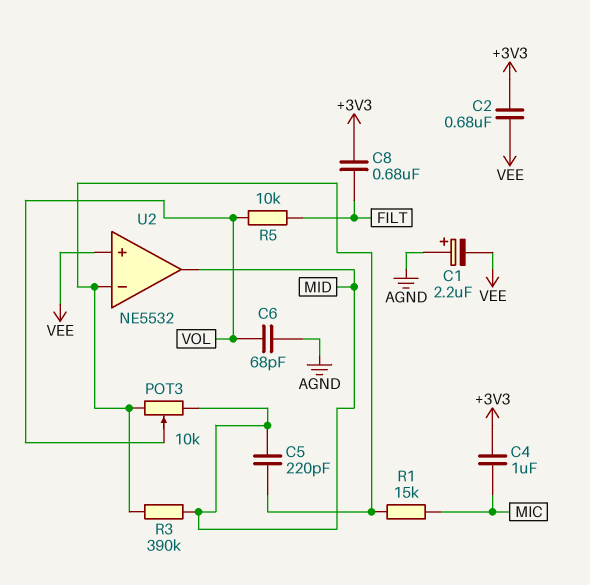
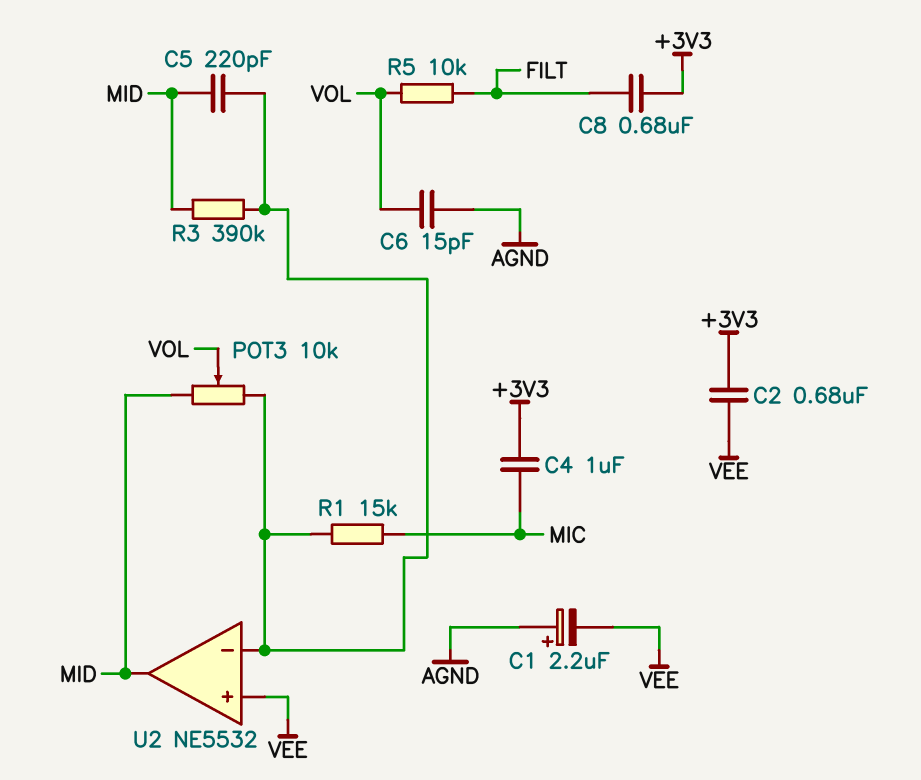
C6: 68pF (AGND, VOL) -> 15pF (AGND, VOL)

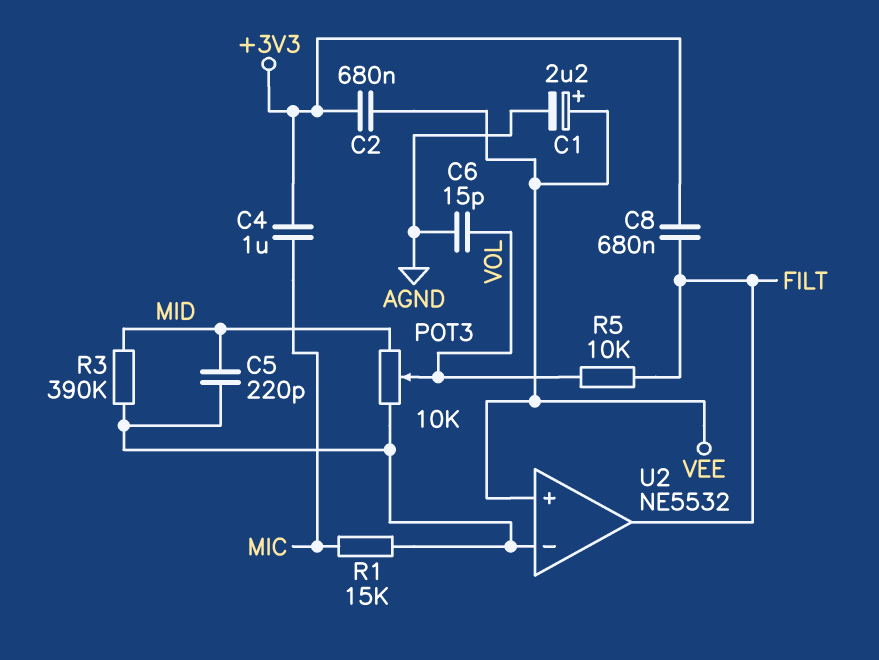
C1: 2.2uF (plus AGND, minus VEE) -> 2.2uF (plus VEE, minus AGND)
U2 pin out: MID -> FILT

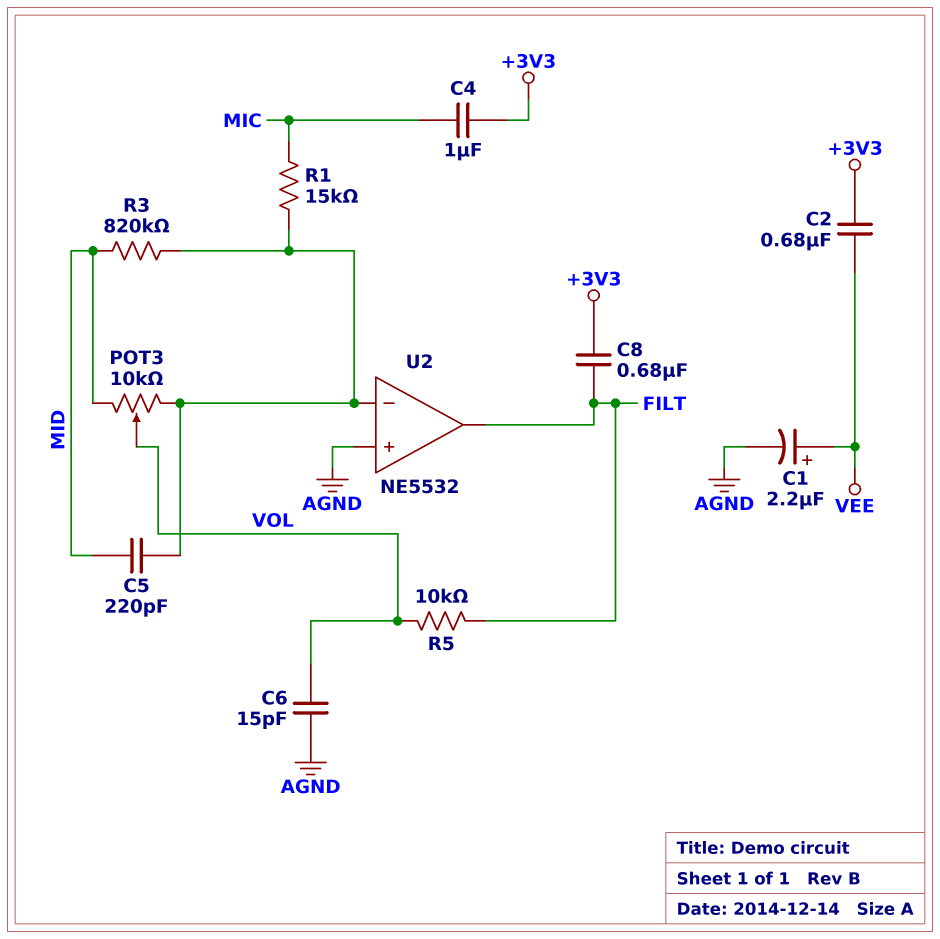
R3: 390k (MID, U2/in-) -> 820k (MID, U2/in-)
U2 pin in+: VEE -> AGND

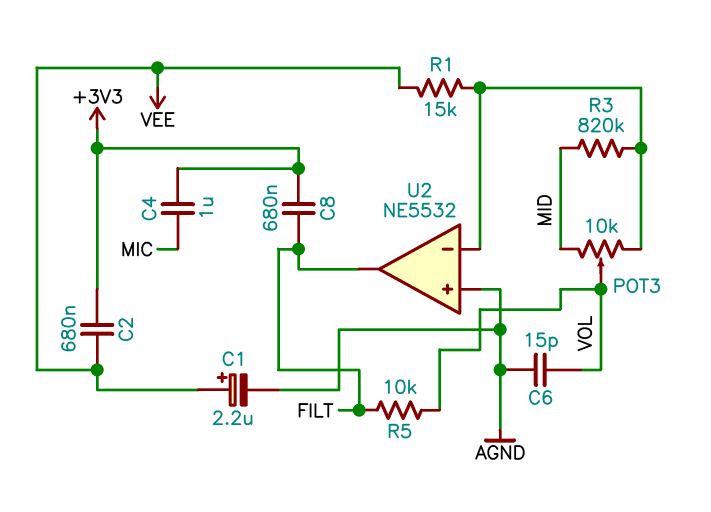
C5: 220pF (MID, U2/in-) -> none
R1: 15k (MIC, U2/in-) -> 15k (U2/in-, VEE)

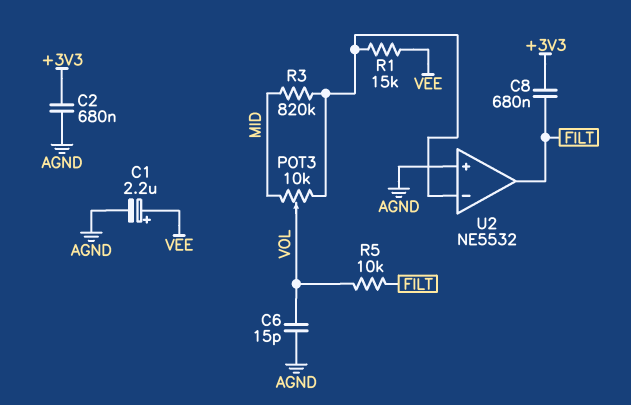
C2: 680nF (+3V3, VEE) -> 680nF (+3V3, AGND)
C4: 1uF (+3V3, MIC) -> none

